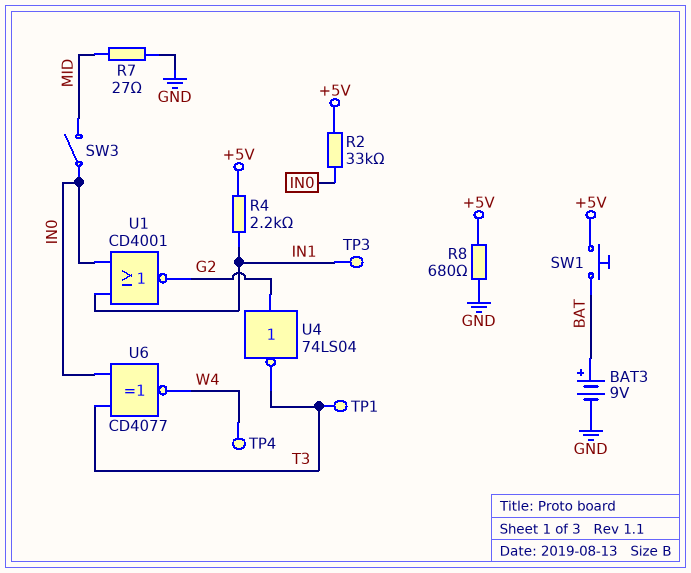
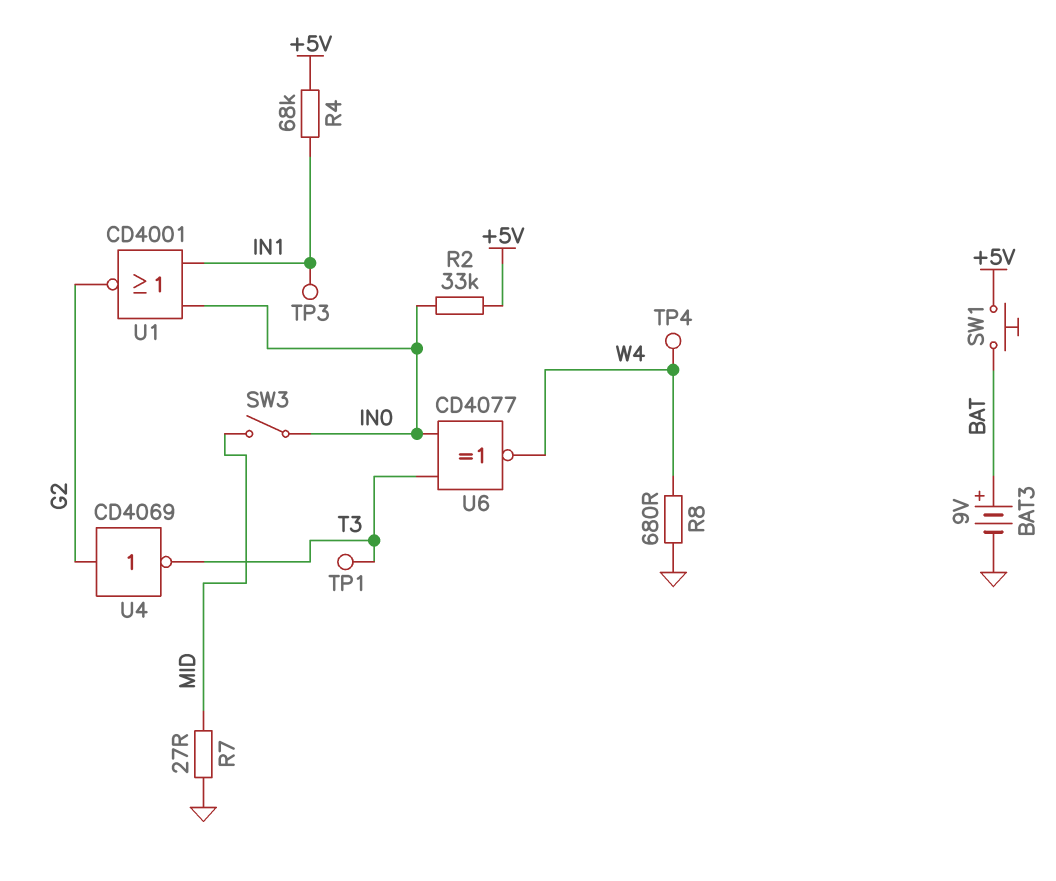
R4: 2.2k (+5V, IN1) -> 68k (+5V, IN1)
R8: 680 (+5V, GND) -> 680 (GND, W4)
U4: NOT 74LS04 (in G2, out T3) -> NOT CD4069 (in G2, out T3)

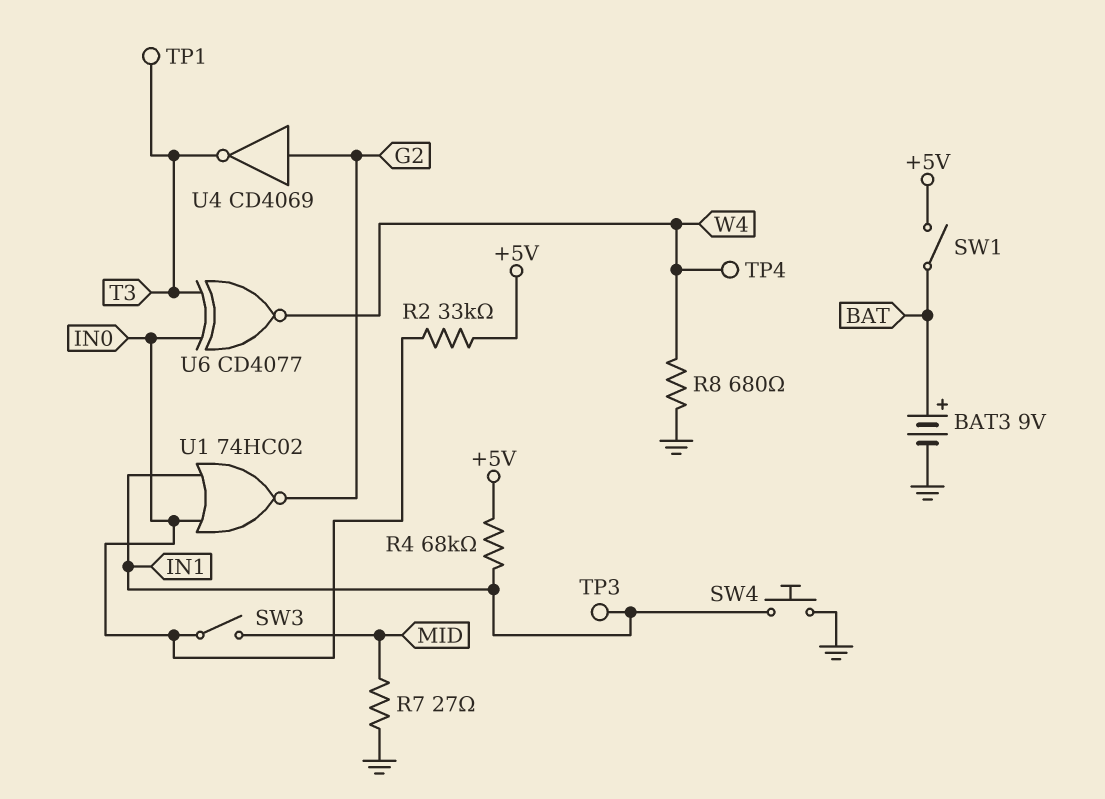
SW1: button (+5V, BAT) -> switch (+5V, BAT)
SW4: none -> button (GND, IN1)
U1: NOR CD4001 (in IN0, in IN1, out G2) -> NOR 74HC02 (in IN0, in IN1, out G2)

